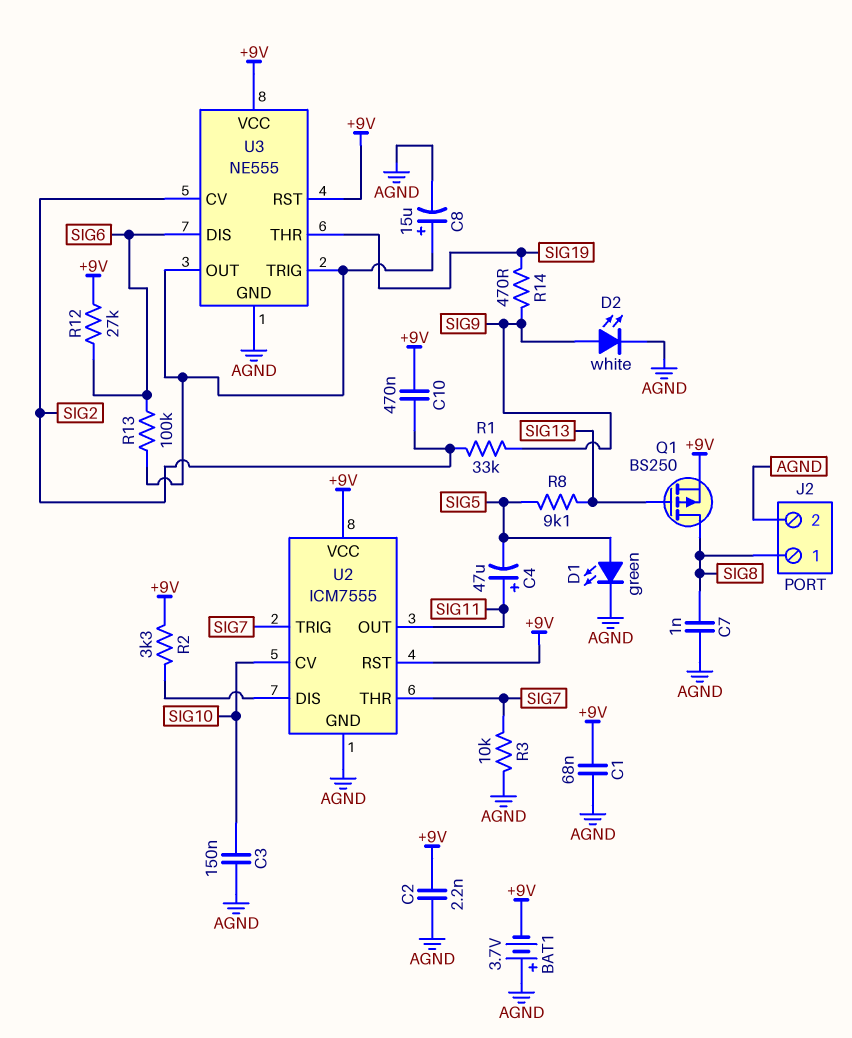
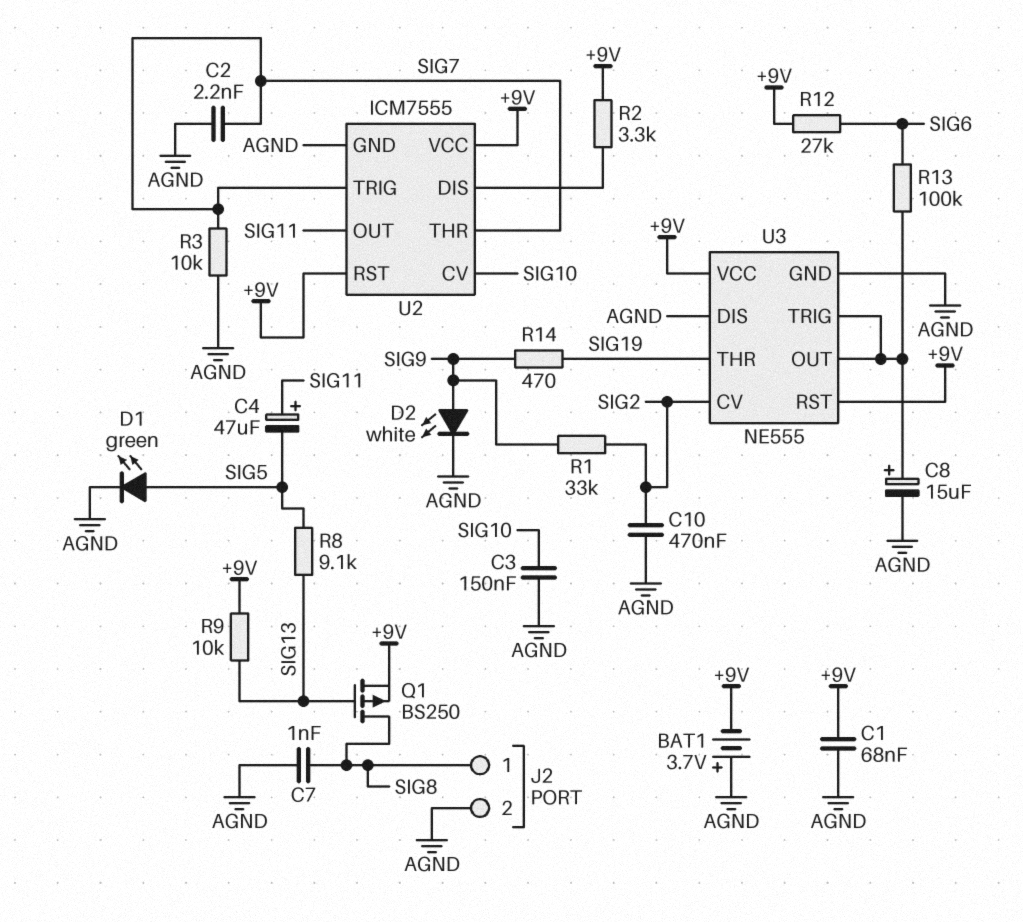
C2: 2.2nF (+9V, AGND) -> 2.2nF (AGND, SIG7)
C10: 470nF (+9V, SIG2) -> 470nF (AGND, SIG2)
R9: none -> 10k (+9V, SIG13)
U3 pin DIS: SIG6 -> AGND

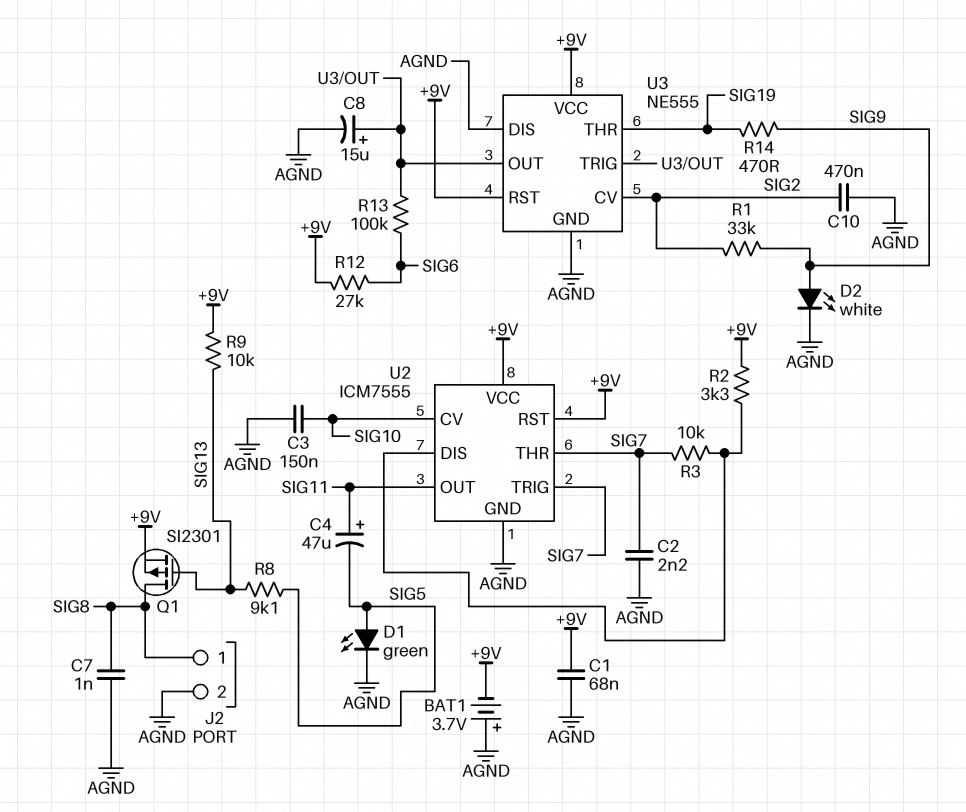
Q1: PMOS BS250 (G SIG13, D SIG8, S +9V) -> PMOS SI2301 (G SIG13, D SIG8, S +9V)
R3: 10k (AGND, SIG7) -> 10k (SIG7, U2/DIS)

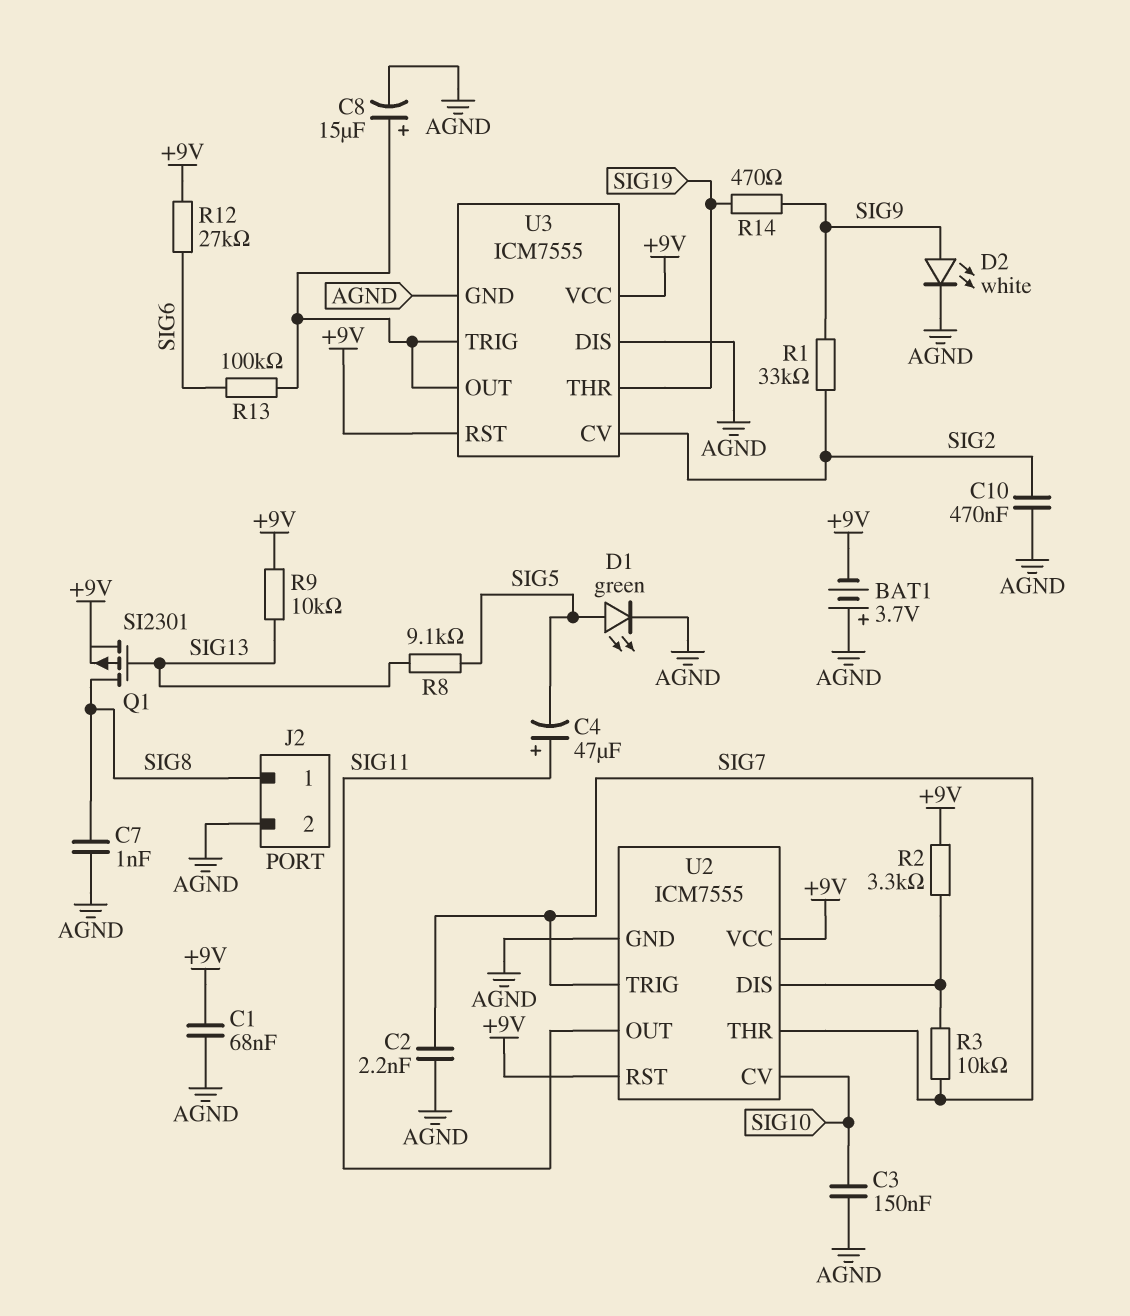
U3: NE555 -> ICM7555

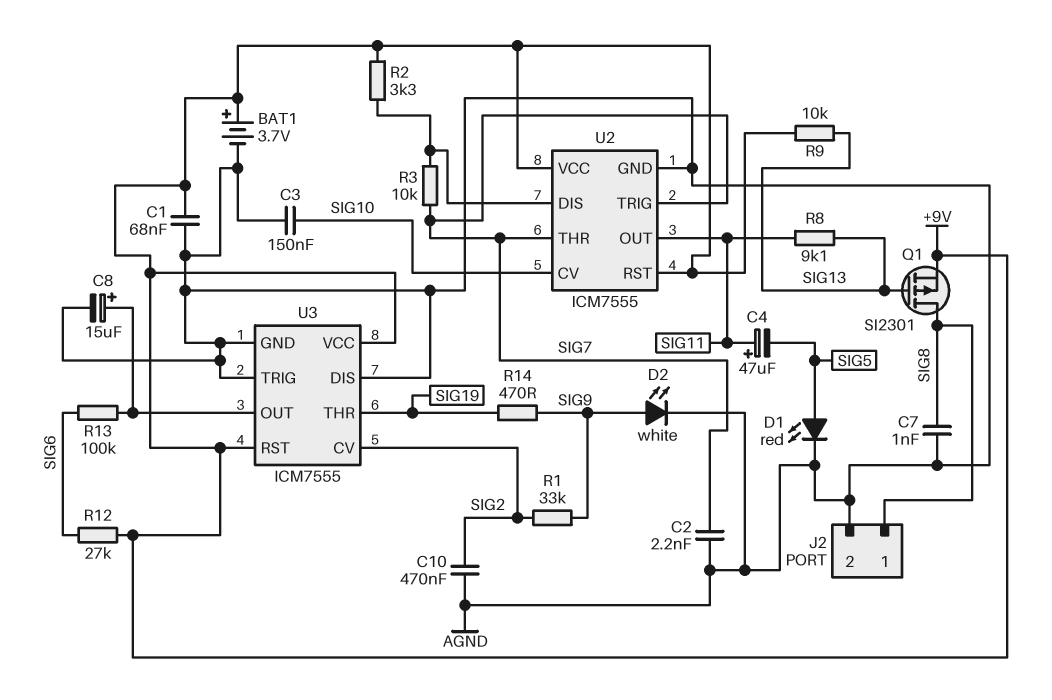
BAT1: 3.7V (plus AGND, minus +9V) -> 3.7V (plus +9V, minus AGND)
D1: LED green (A SIG5, K AGND) -> LED red (A SIG5, K AGND)
R8: 9.1k (SIG5, SIG13) -> 9.1k (SIG11, SIG13)
U3 pin TRIG: U3/OUT -> AGND

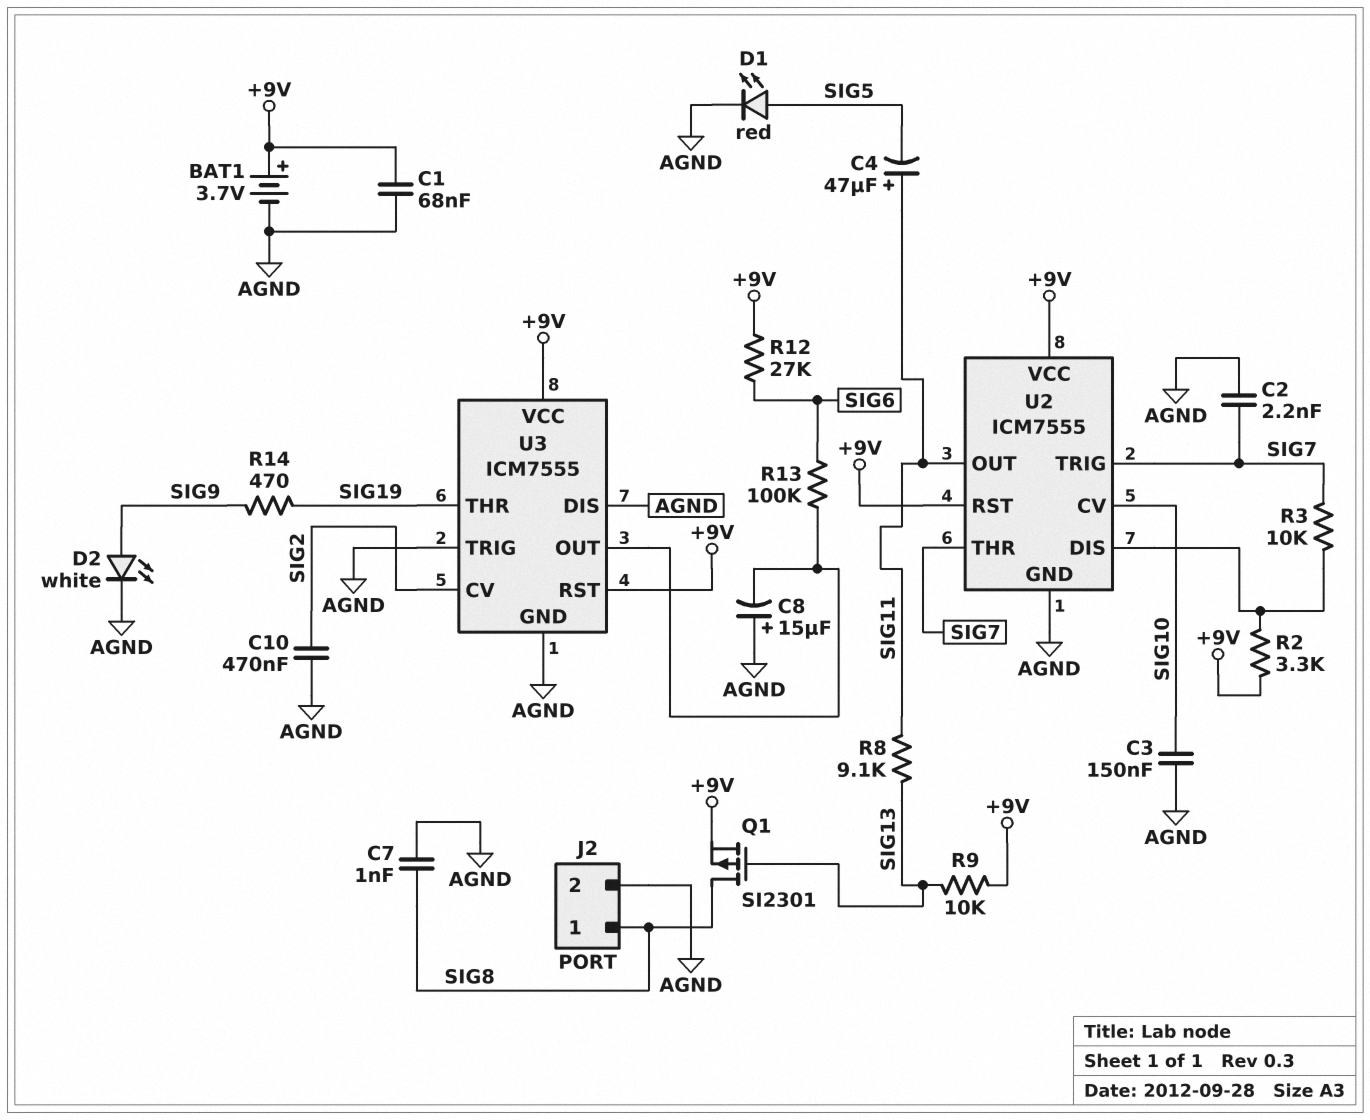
C8: 15uF (plus U3/OUT, minus AGND) -> 15uF (plus AGND, minus U3/OUT)
R1: 33k (SIG2, SIG9) -> none

